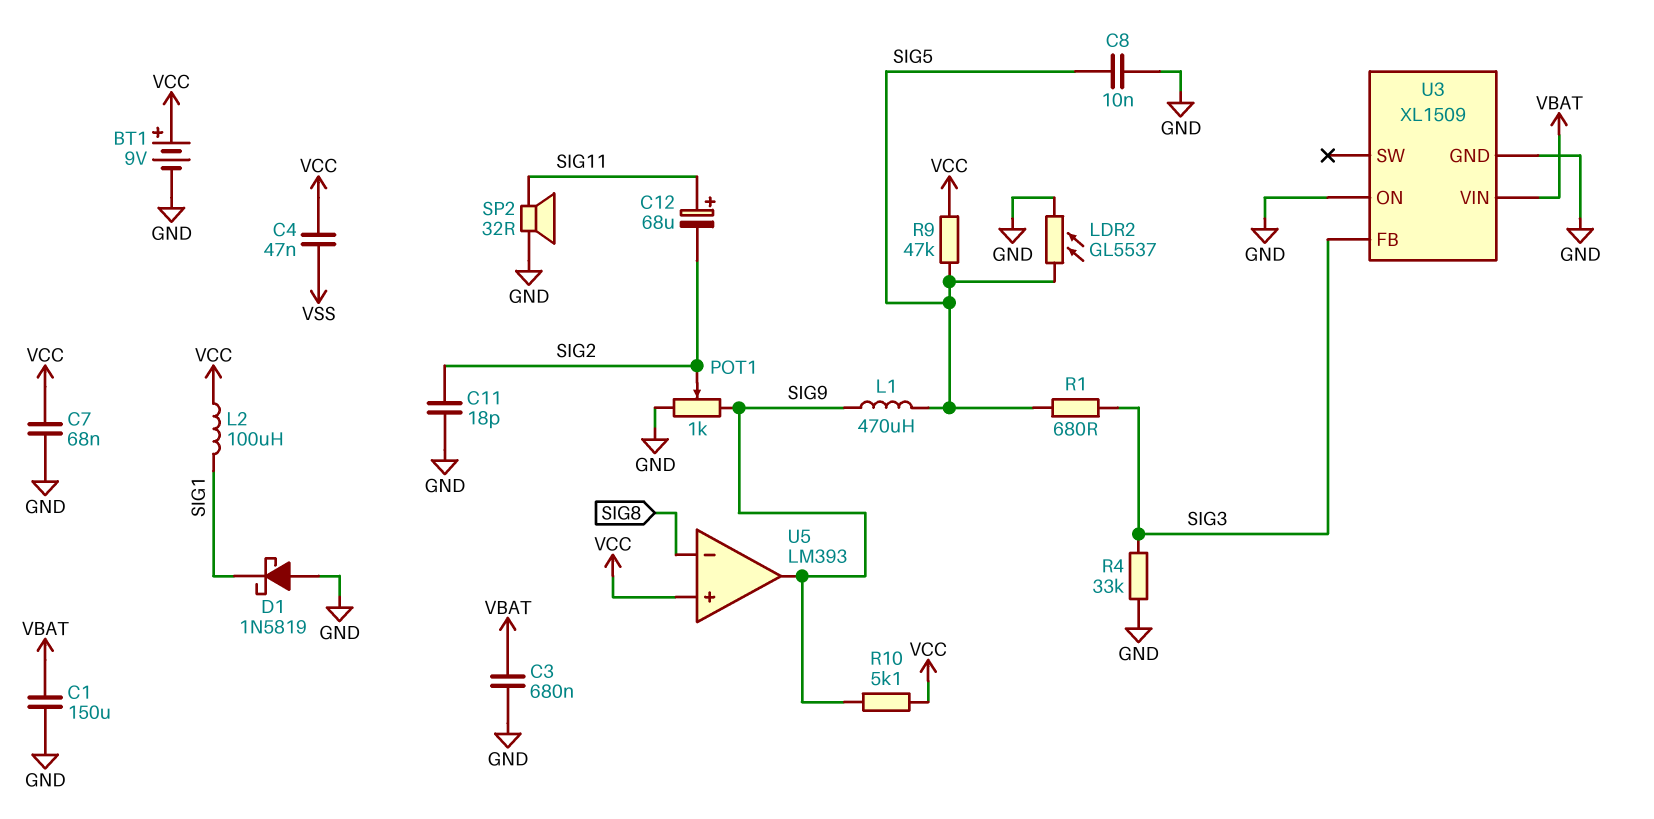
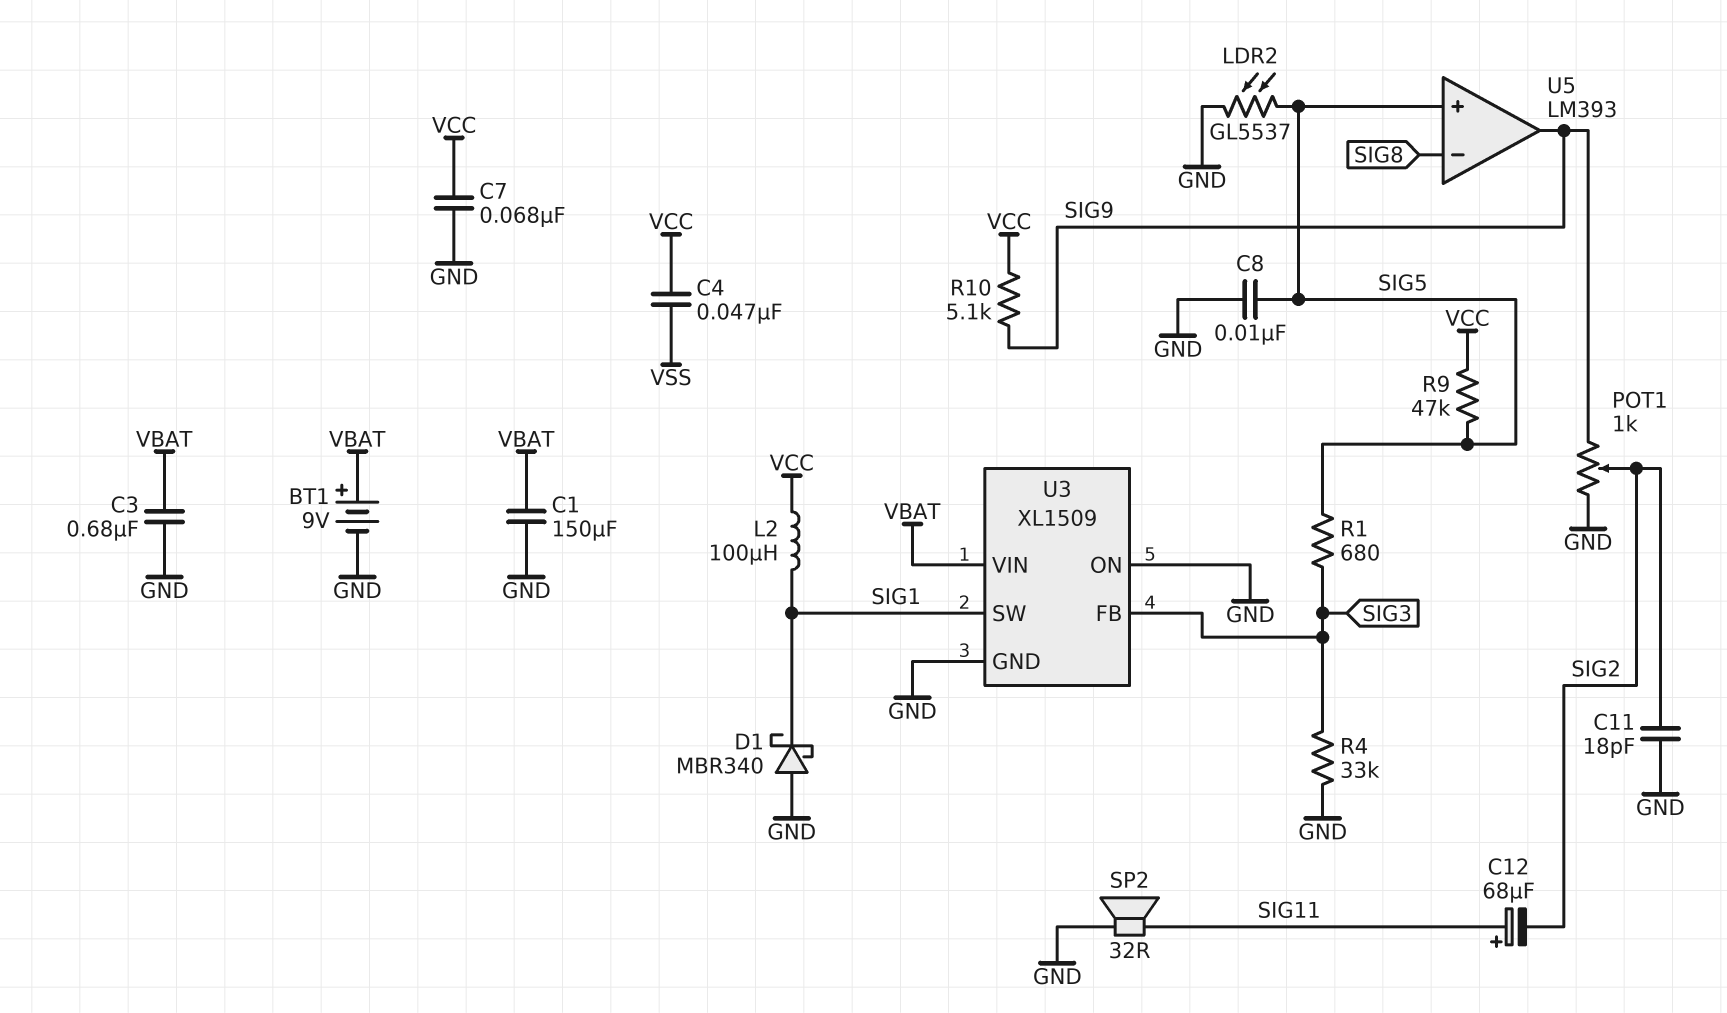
BT1: 9V (plus VCC, minus GND) -> 9V (plus VBAT, minus GND)
D1: schottky 1N5819 (A GND, K SIG1) -> schottky MBR340 (A GND, K SIG1)
L1: 470uH (SIG5, SIG9) -> none
U3 pin SW: none -> SIG1
U5 pin in+: VCC -> SIG5

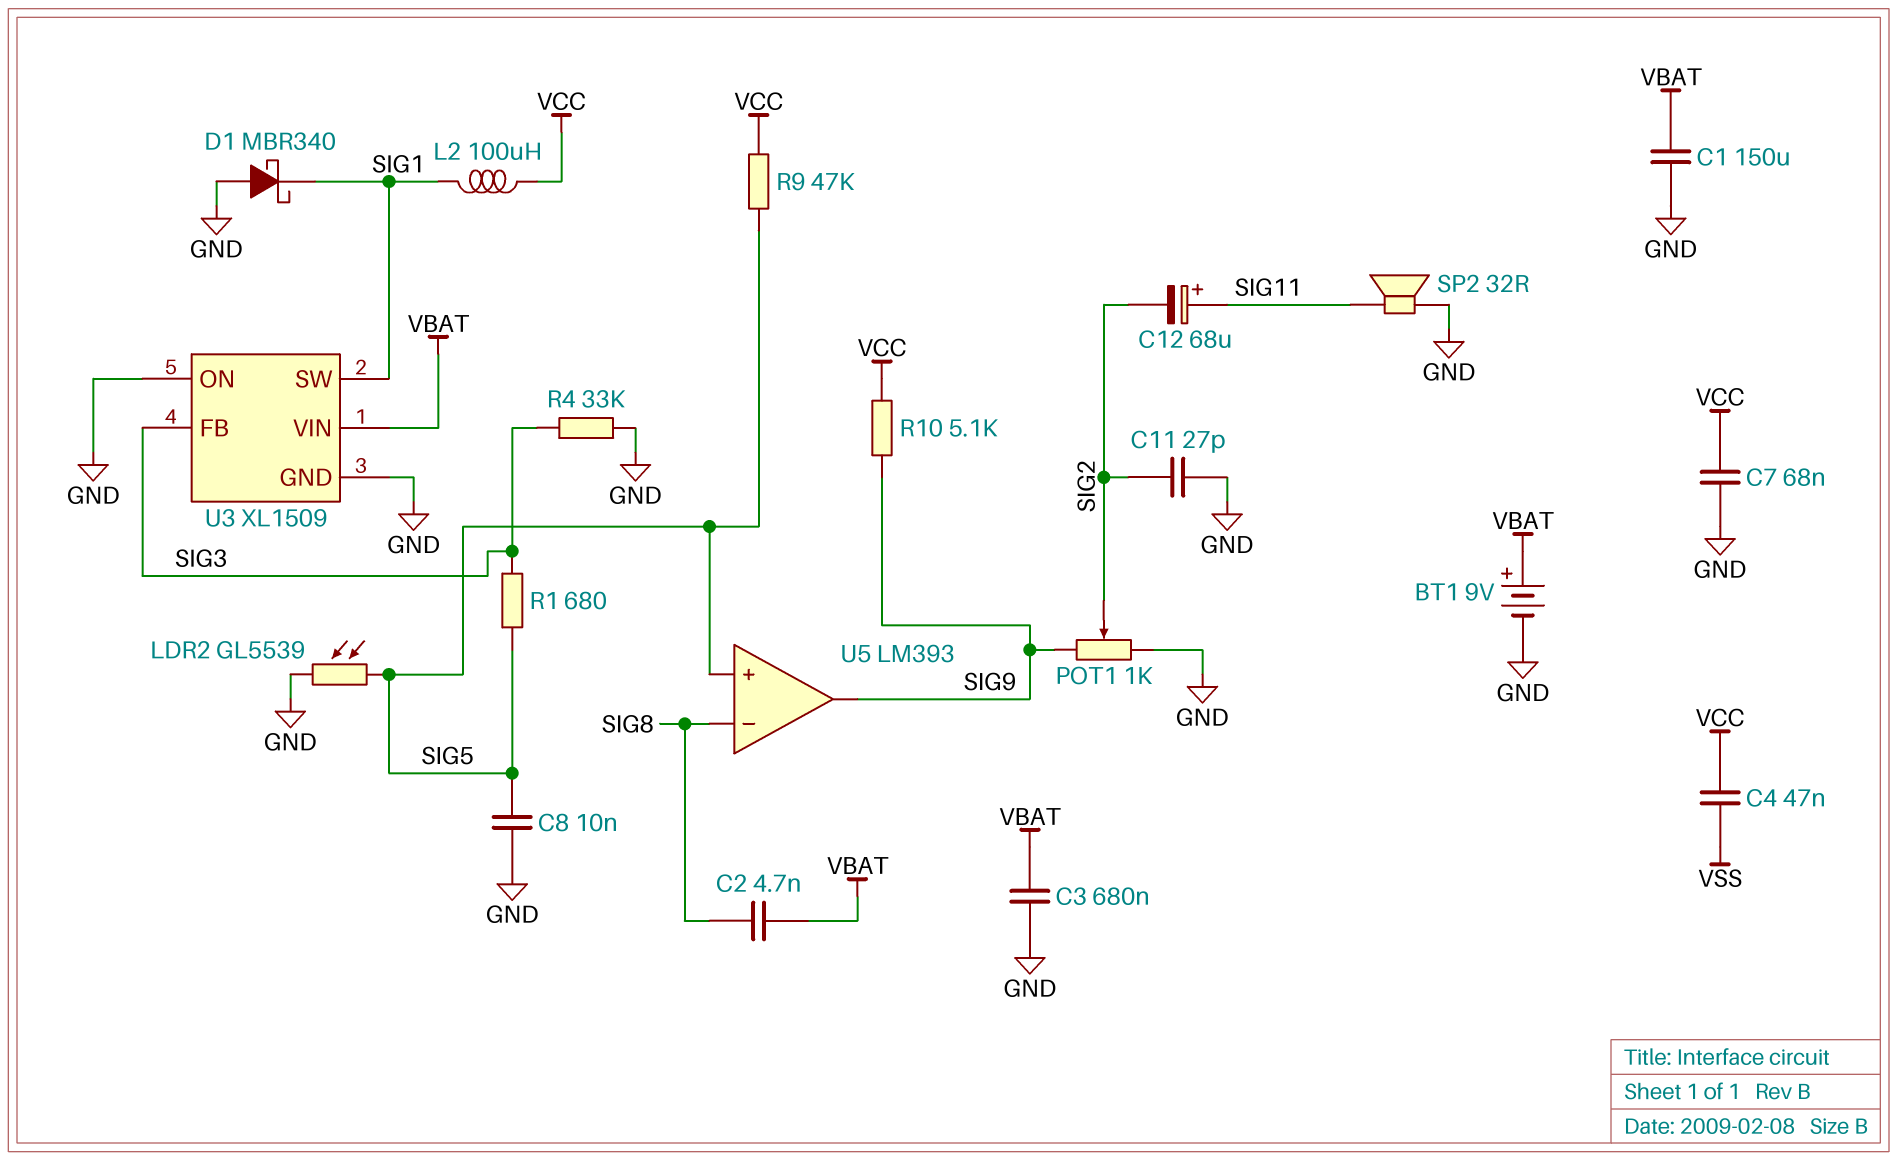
C2: none -> 4.7nF (SIG8, VBAT)
C11: 18pF (GND, SIG2) -> 27pF (GND, SIG2)
LDR2: GL5537 (GND, SIG5) -> GL5539 (GND, SIG5)

